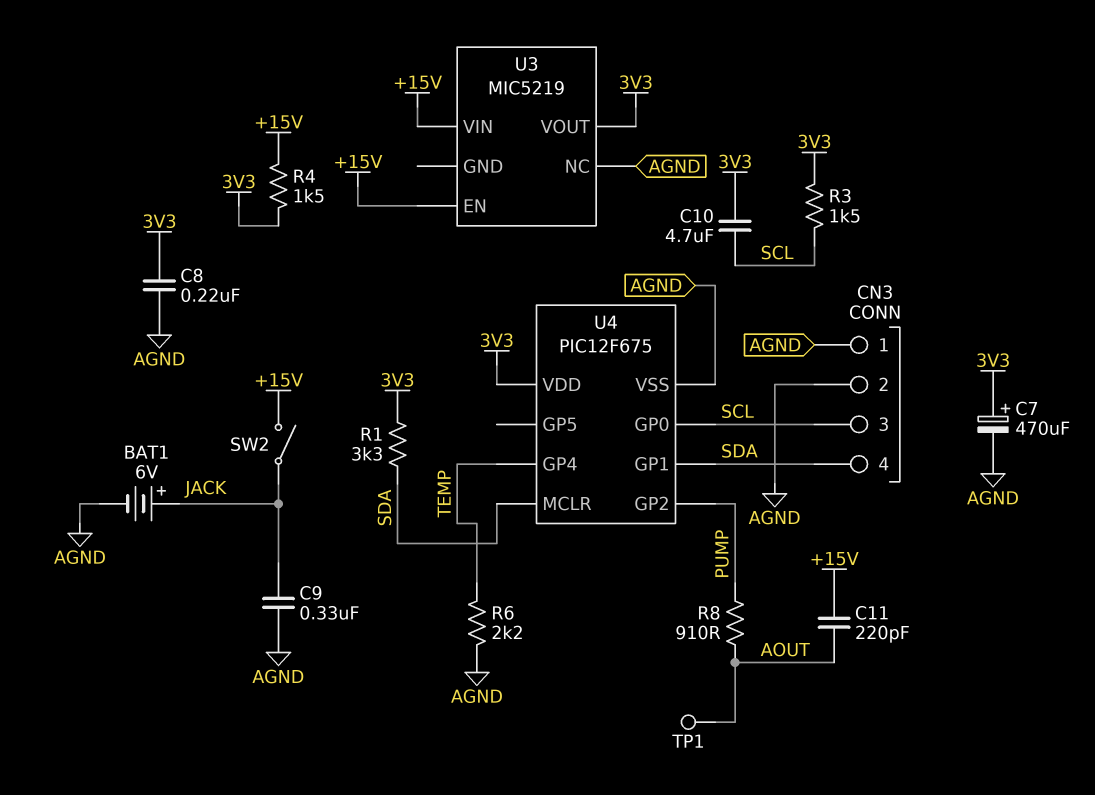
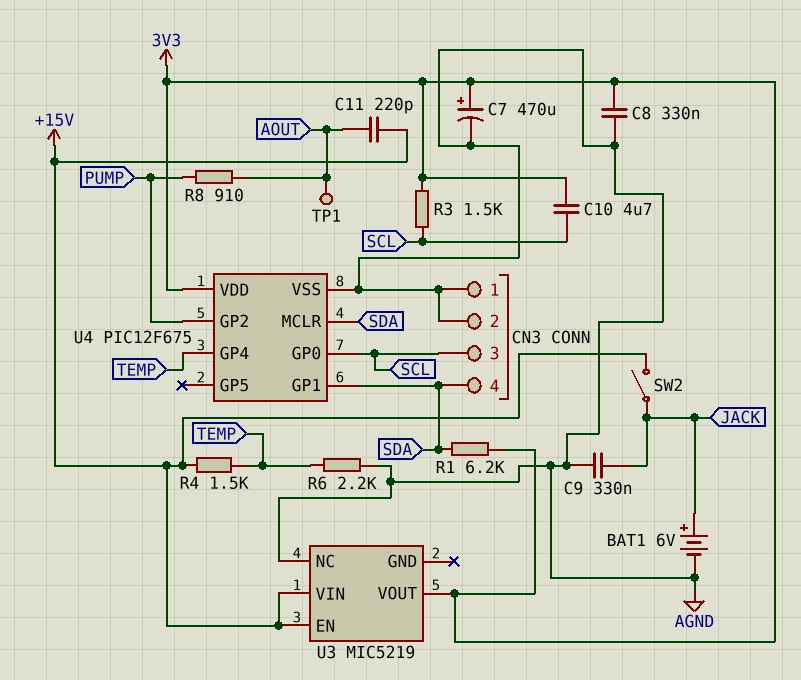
C8: 220nF (3V3, AGND) -> 330nF (3V3, AGND)
R1: 3.3k (3V3, SDA) -> 6.2k (3V3, SDA)
R4: 1.5k (+15V, 3V3) -> 1.5k (+15V, TEMP)

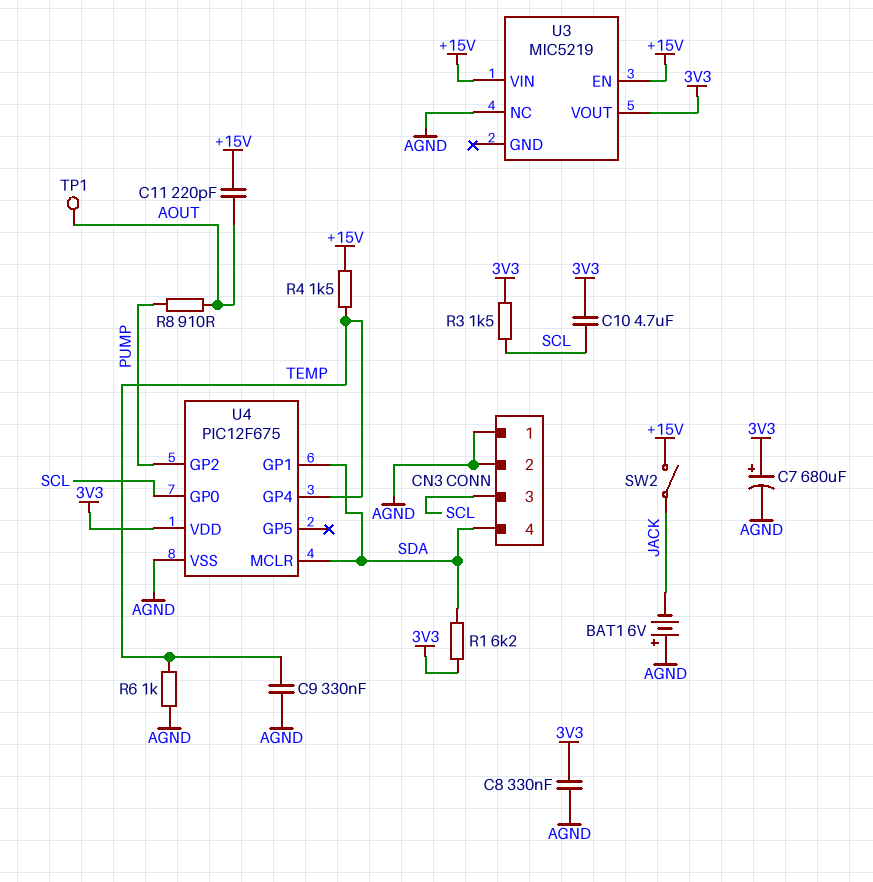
BAT1: 6V (plus JACK, minus AGND) -> 6V (plus AGND, minus JACK)
C7: 470uF (plus 3V3, minus AGND) -> 680uF (plus 3V3, minus AGND)
C9: 330nF (AGND, JACK) -> 330nF (AGND, TEMP)
R6: 2.2k (AGND, TEMP) -> 1k (AGND, TEMP)

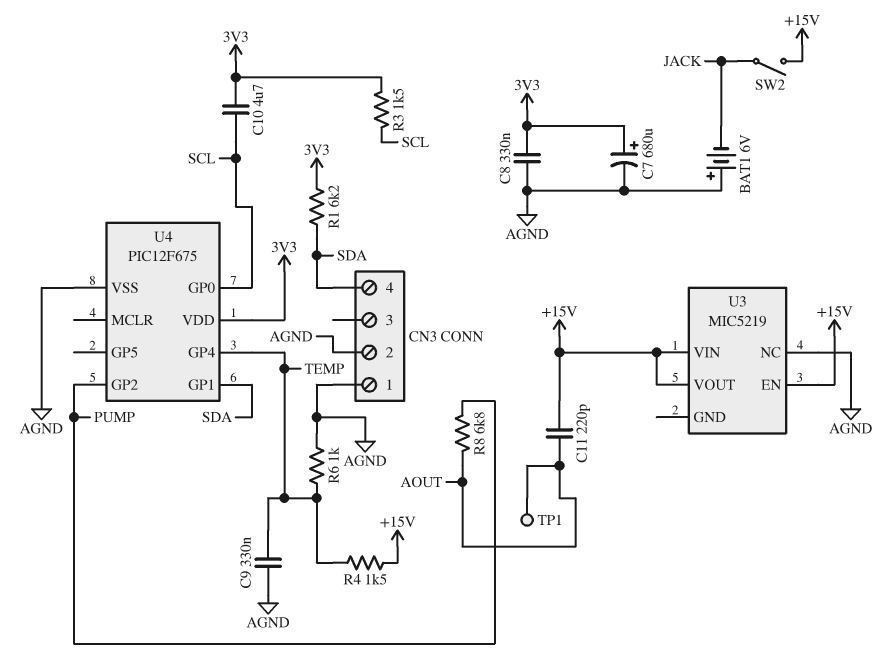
CN3 pin 3: SCL -> none
R8: 910 (AOUT, PUMP) -> 6.8k (AOUT, PUMP)
U3 pin VOUT: 3V3 -> +15V
U4 pin MCLR: SDA -> none

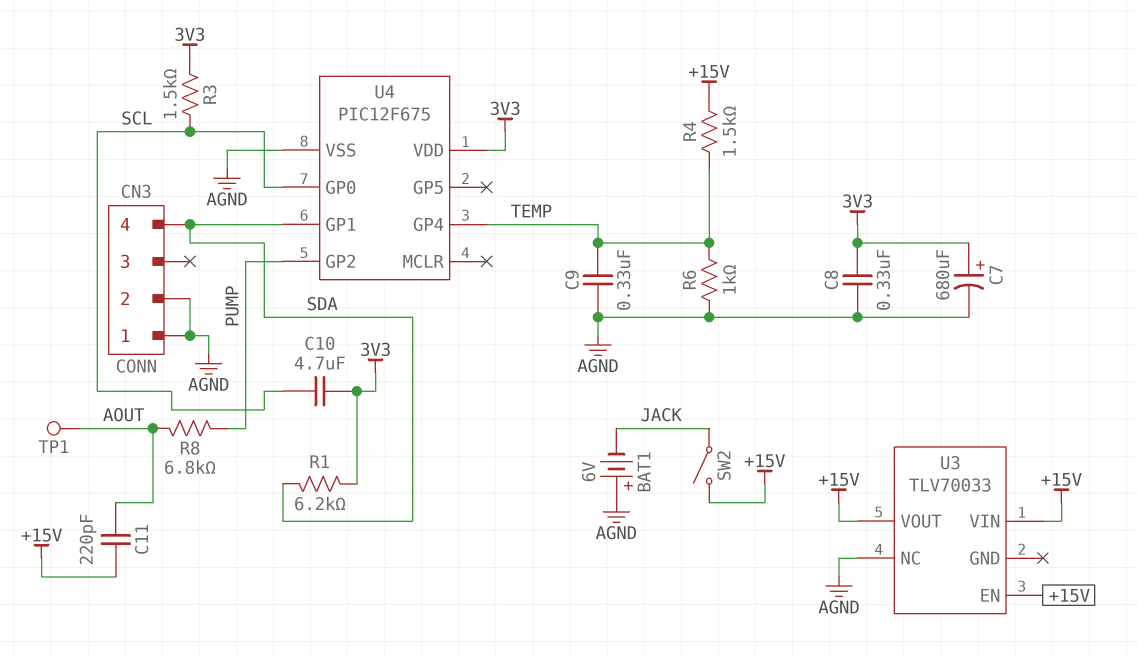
U3: MIC5219 -> TLV70033

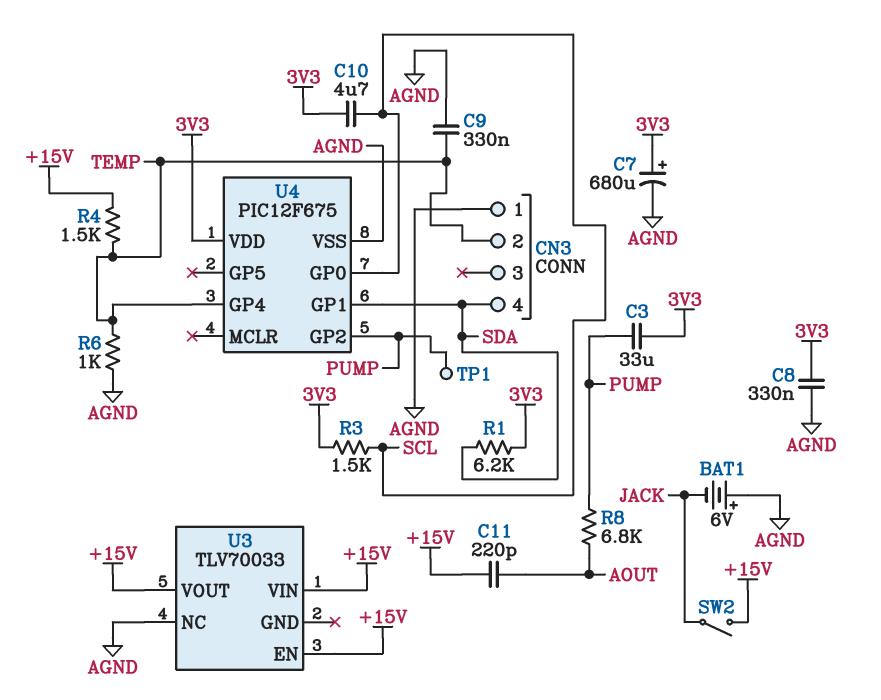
C3: none -> 33uF (3V3, PUMP)
CN3 pin 2: AGND -> TEMP
TP1: test point (AOUT) -> test point (PUMP)

